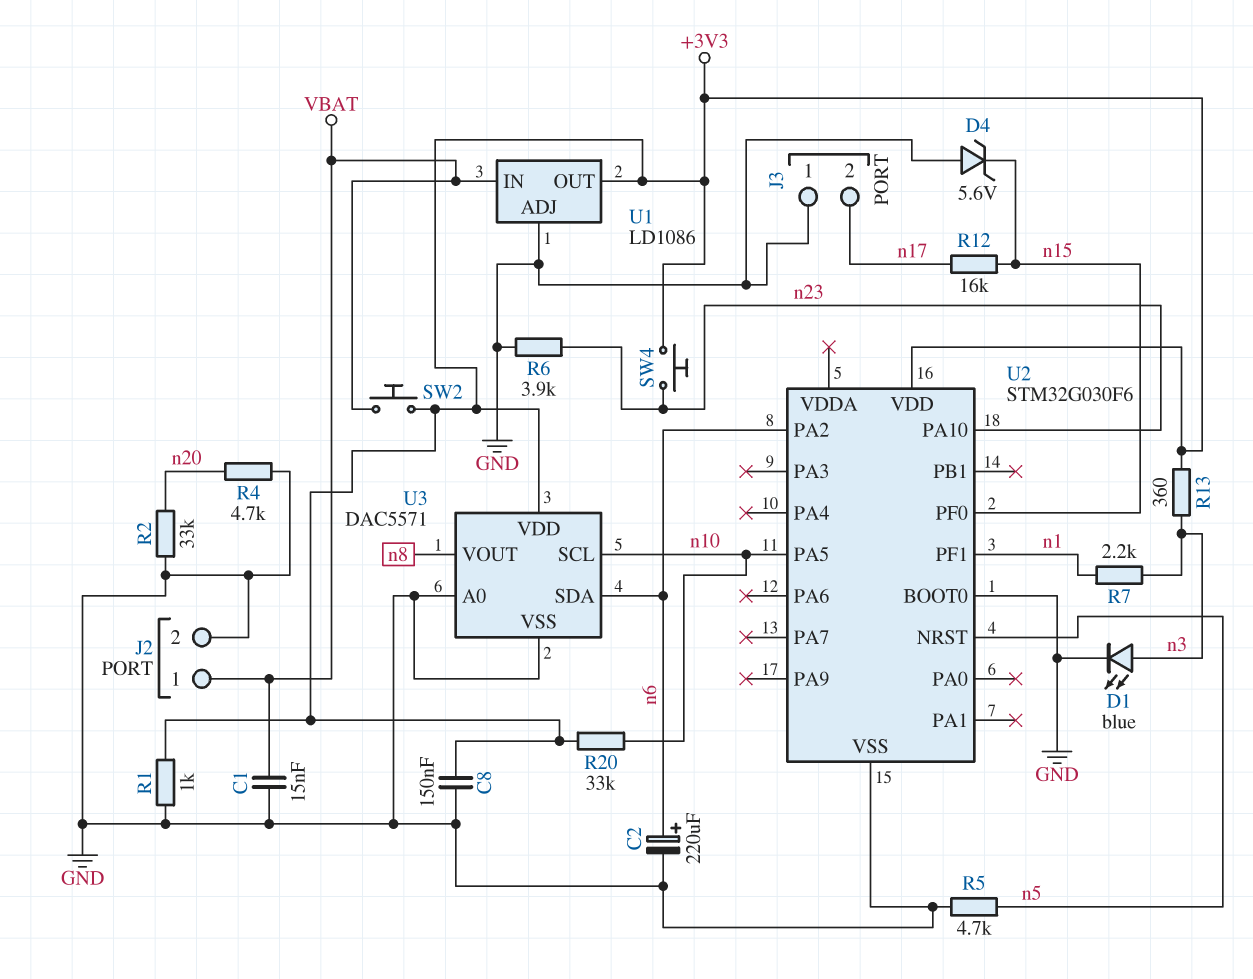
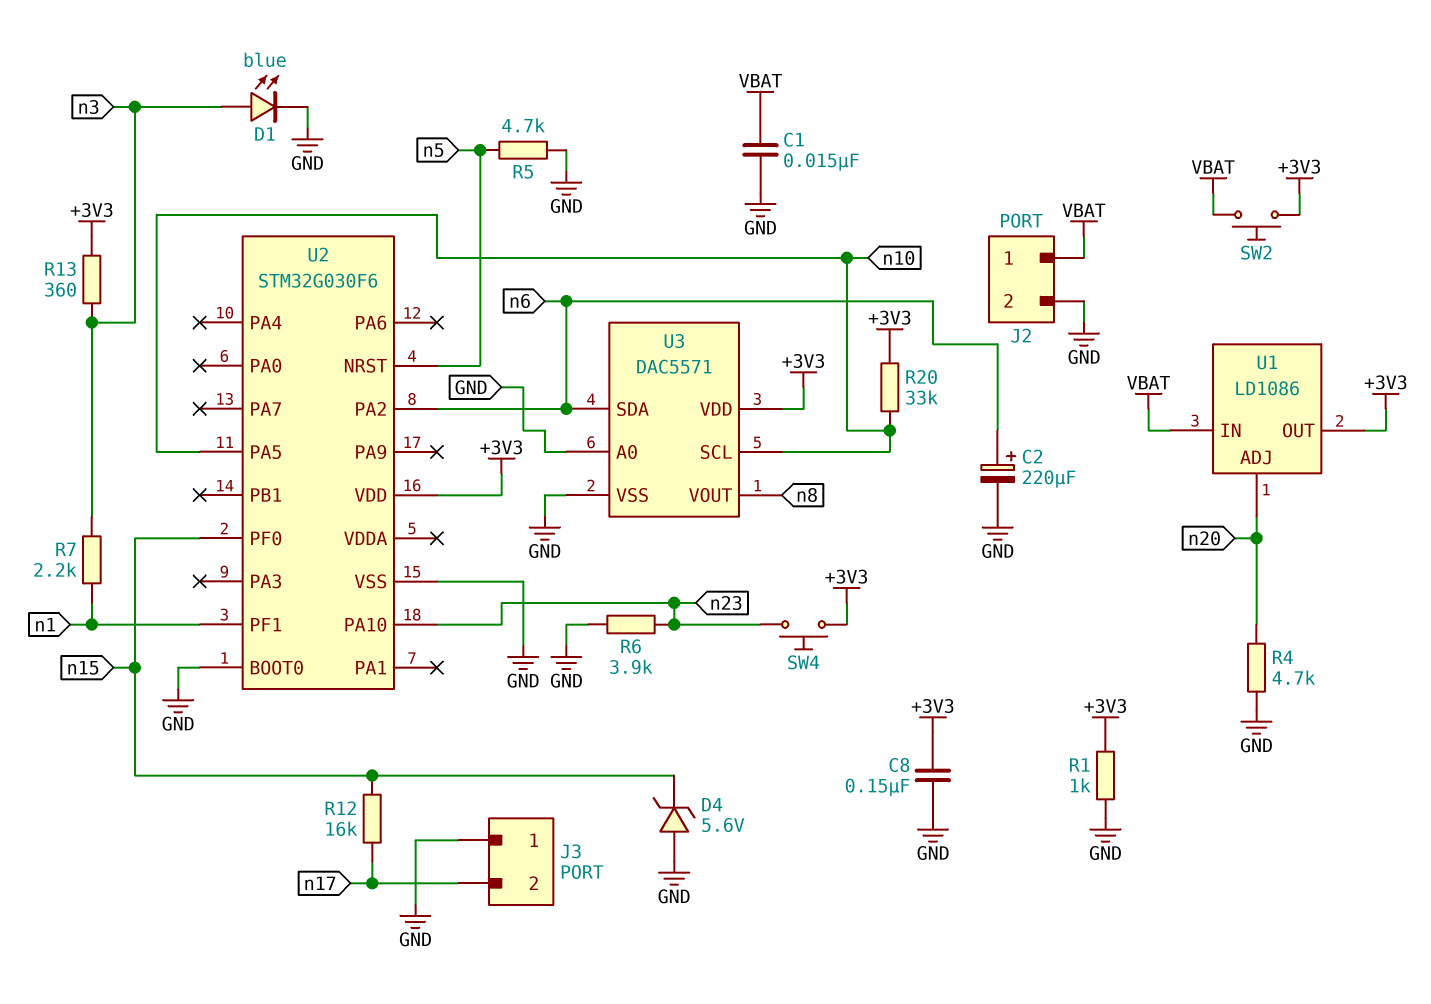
R2: 33k (GND, n20) -> none
U1 pin ADJ: GND -> n20

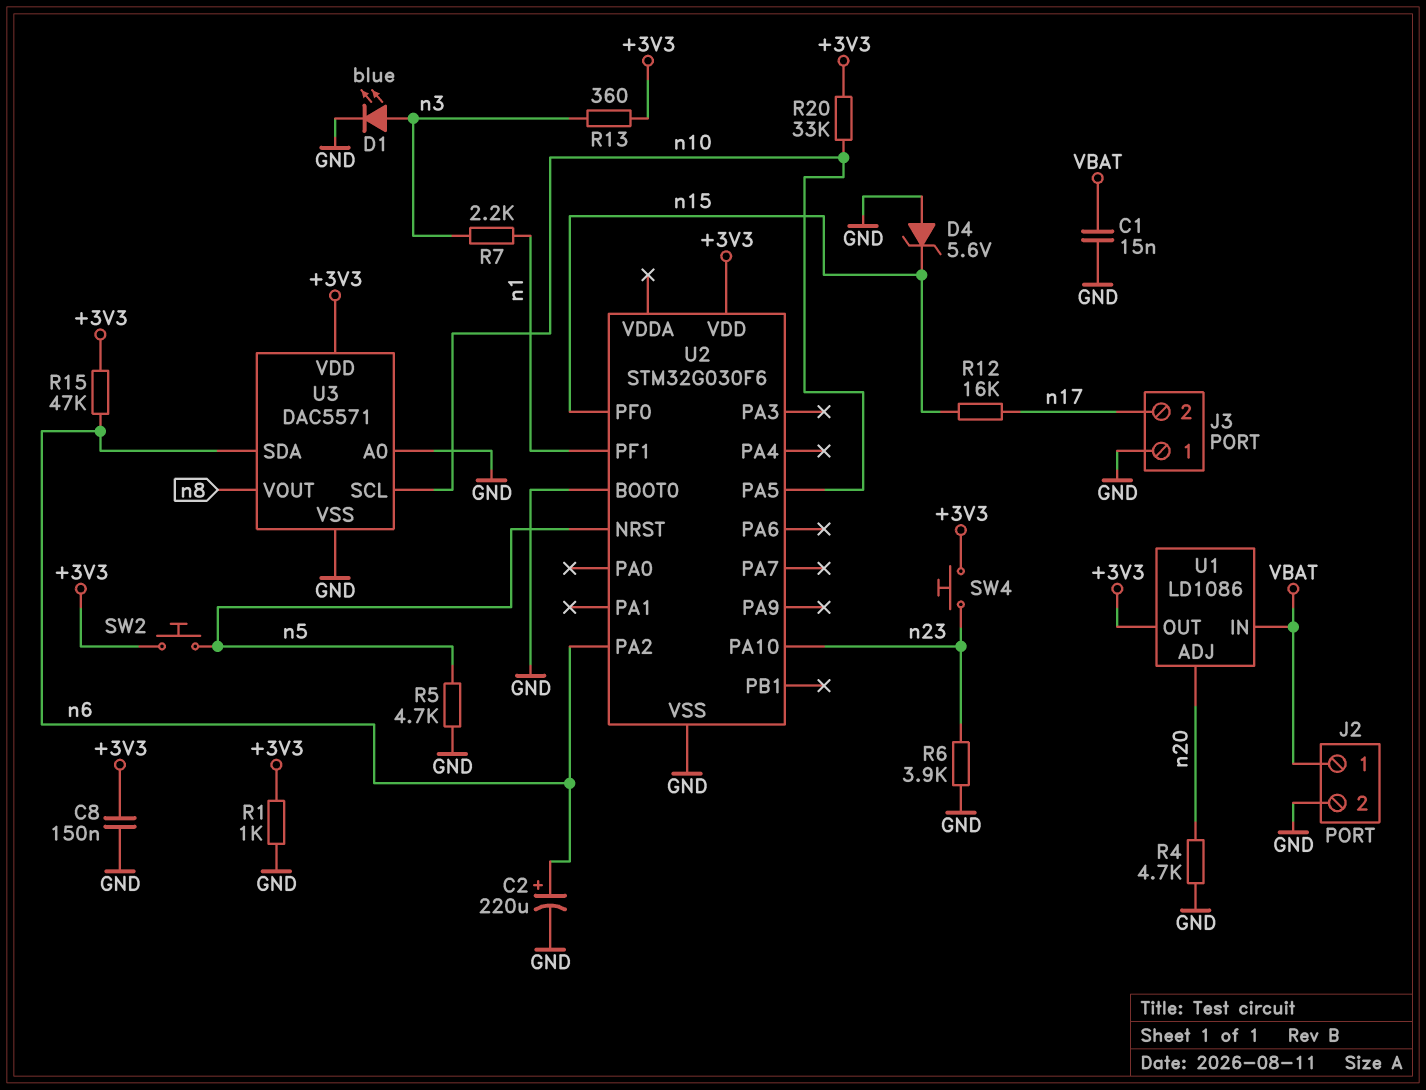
R15: none -> 47k (+3V3, n6)
SW2: button (+3V3, VBAT) -> button (+3V3, n5)

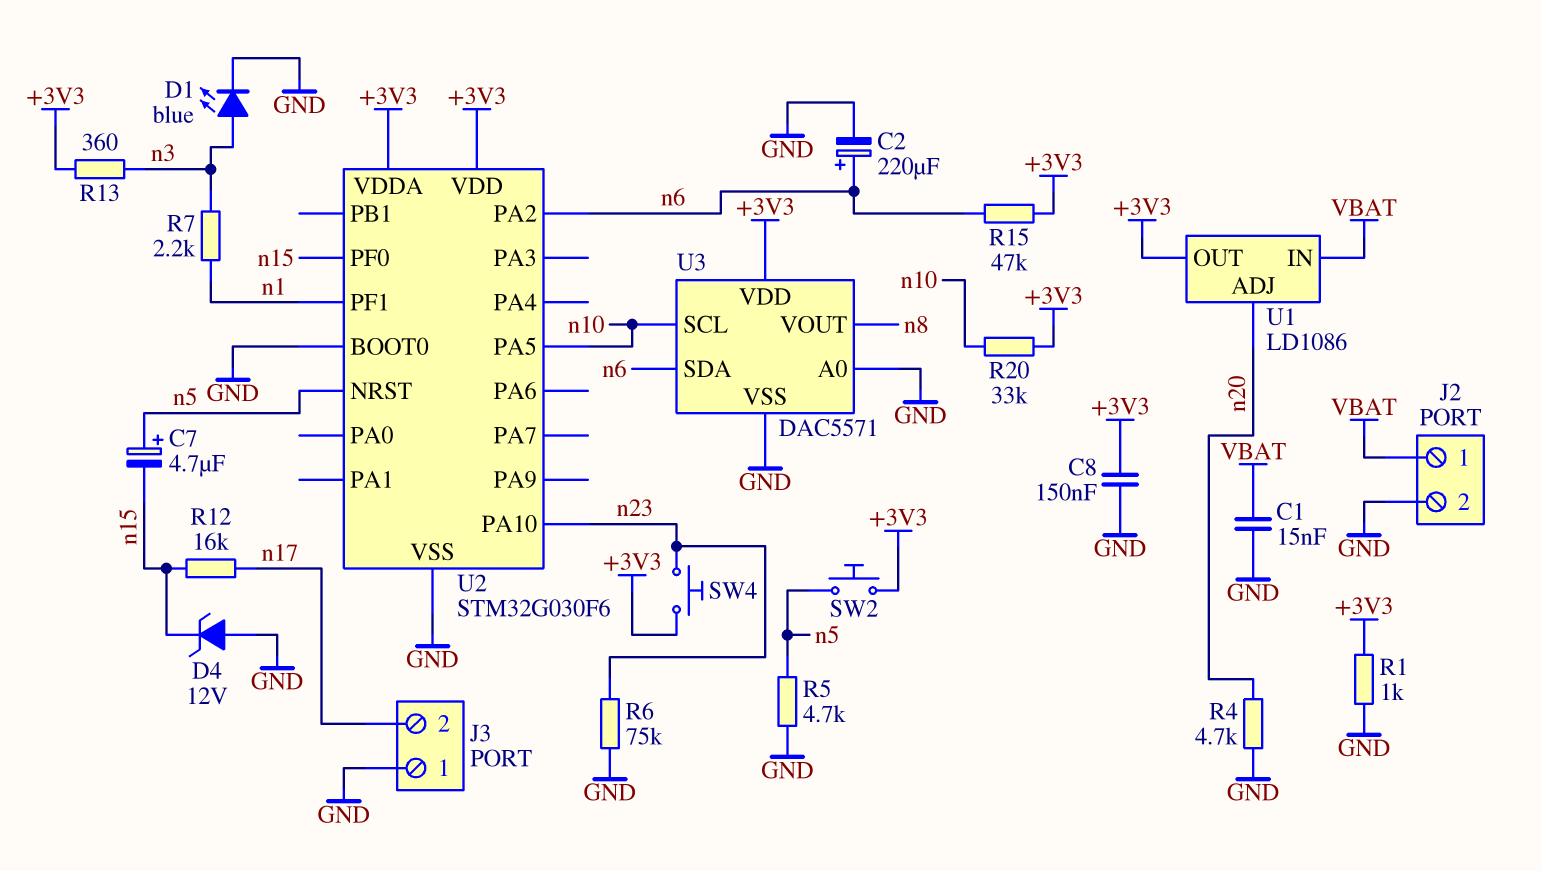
C7: none -> 4.7uF (plus n5, minus n15)
D4: zener 5.6V (A GND, K n15) -> zener 12V (A GND, K n15)
R6: 3.9k (GND, n23) -> 75k (GND, n23)
U2 pin VDDA: none -> +3V3

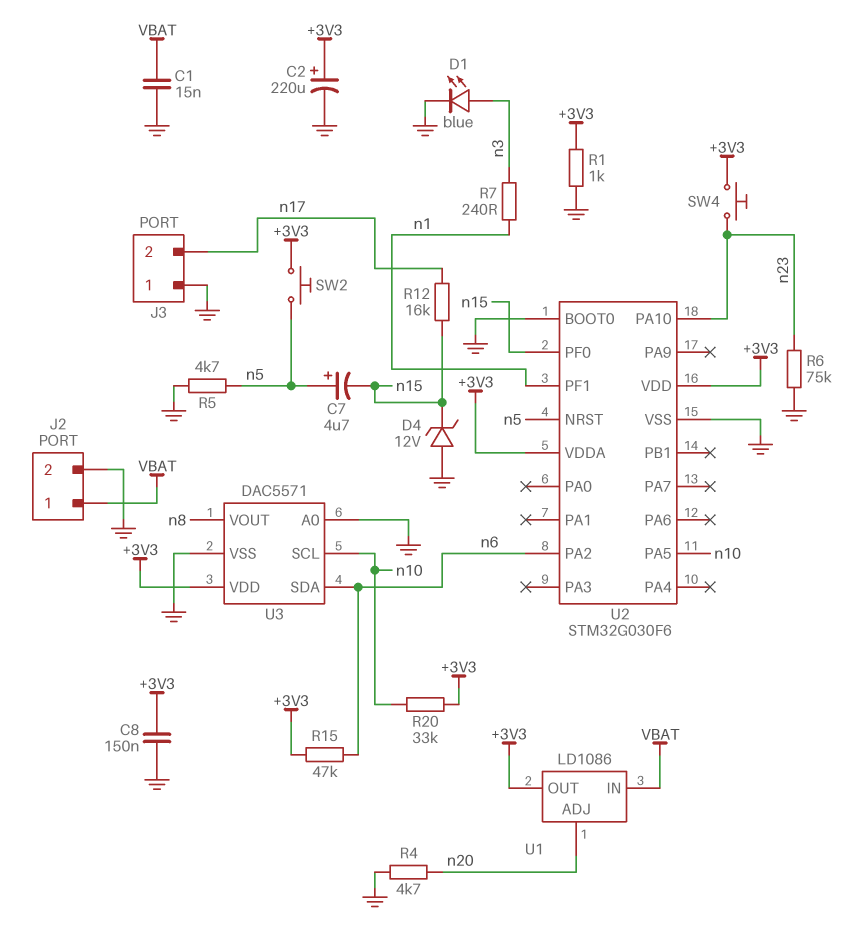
C2: 220uF (plus n6, minus GND) -> 220uF (plus +3V3, minus GND)
R7: 2.2k (n1, n3) -> 240 (n1, n3)
R13: 360 (+3V3, n3) -> none

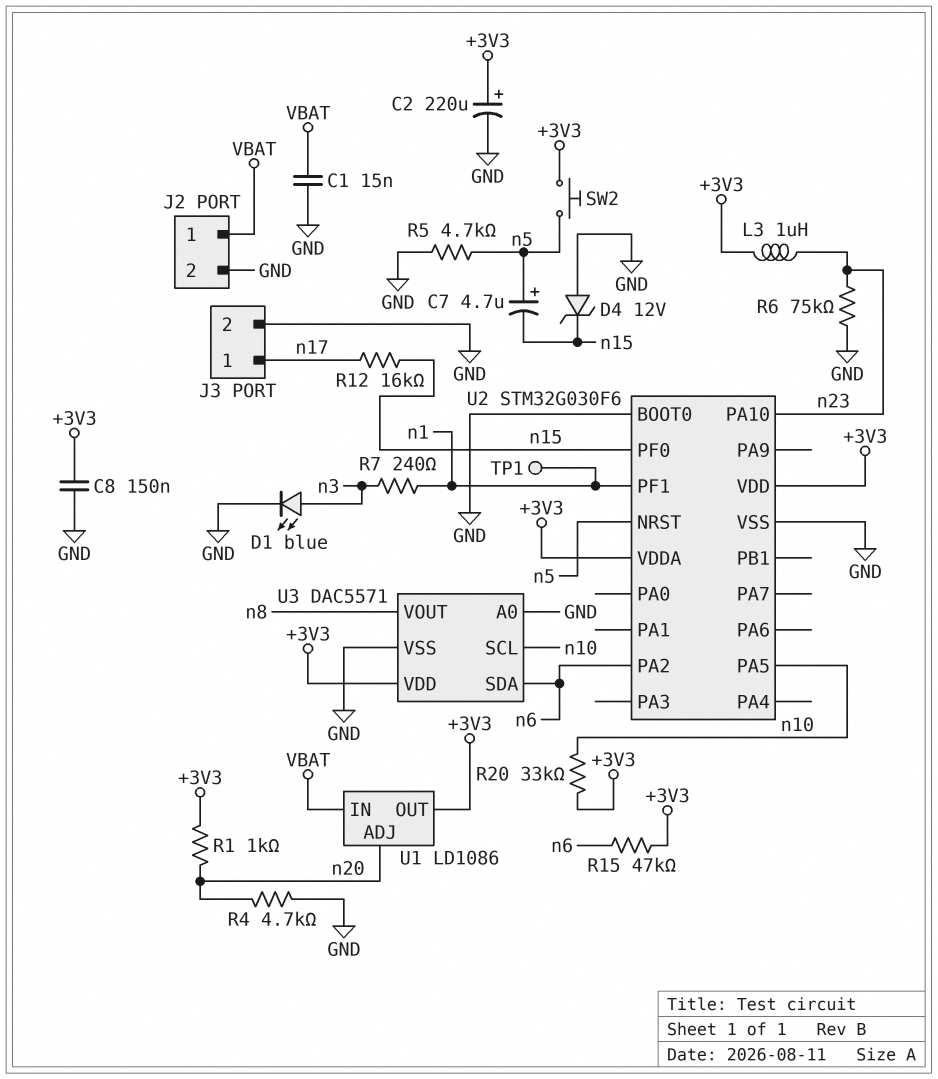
J3 pin 1: GND -> n17
J3 pin 2: n17 -> GND
L3: none -> 1uH (+3V3, n23)
R1: 1k (+3V3, GND) -> 1k (+3V3, n20)
SW4: button (+3V3, n23) -> none
TP1: none -> test point (n1)

